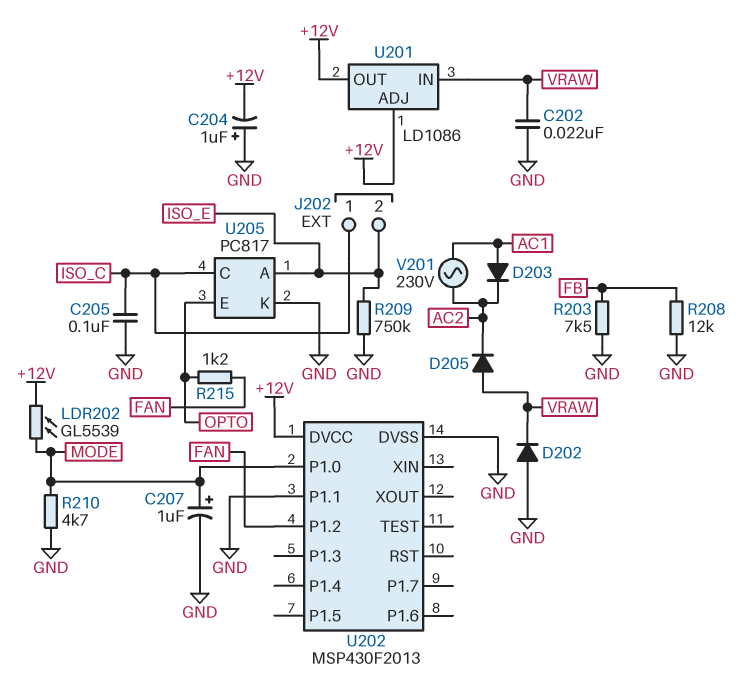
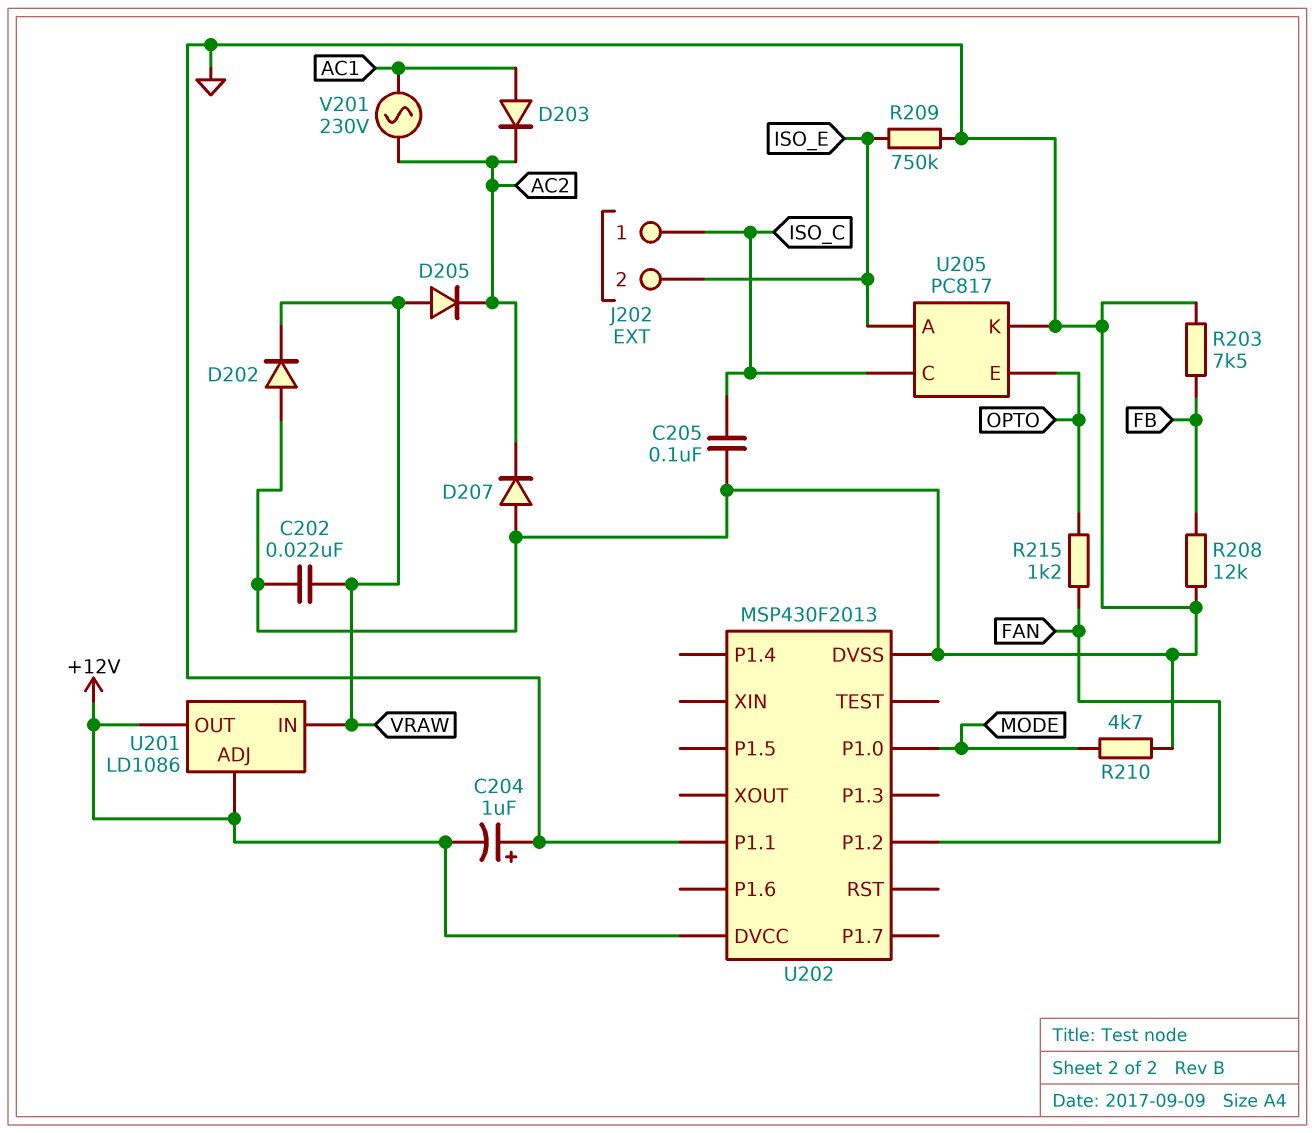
C207: 1uF (plus MODE, minus GND) -> none
D207: none -> diode (A GND, K AC2)
LDR202: GL5539 (+12V, MODE) -> none

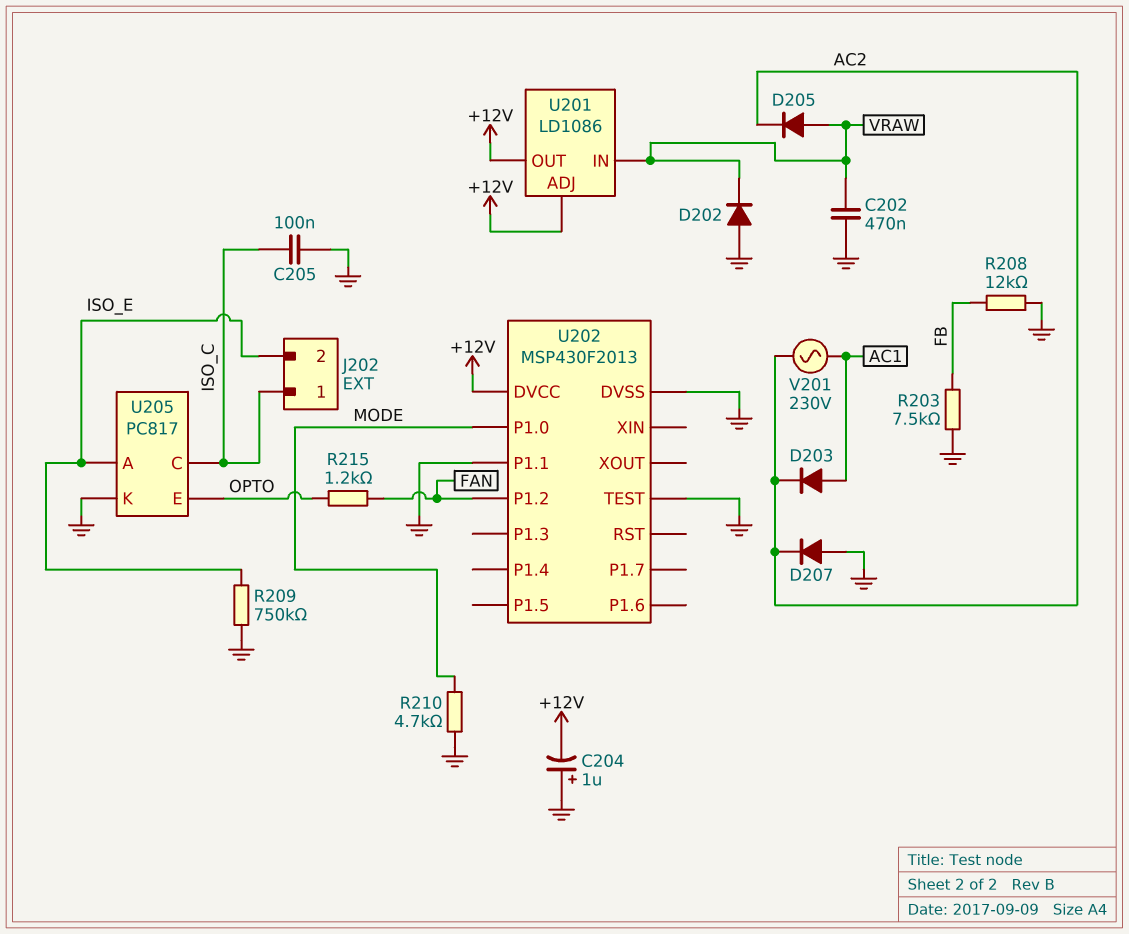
C202: 22nF (GND, VRAW) -> 470nF (GND, VRAW)
U202 pin TEST: none -> GND

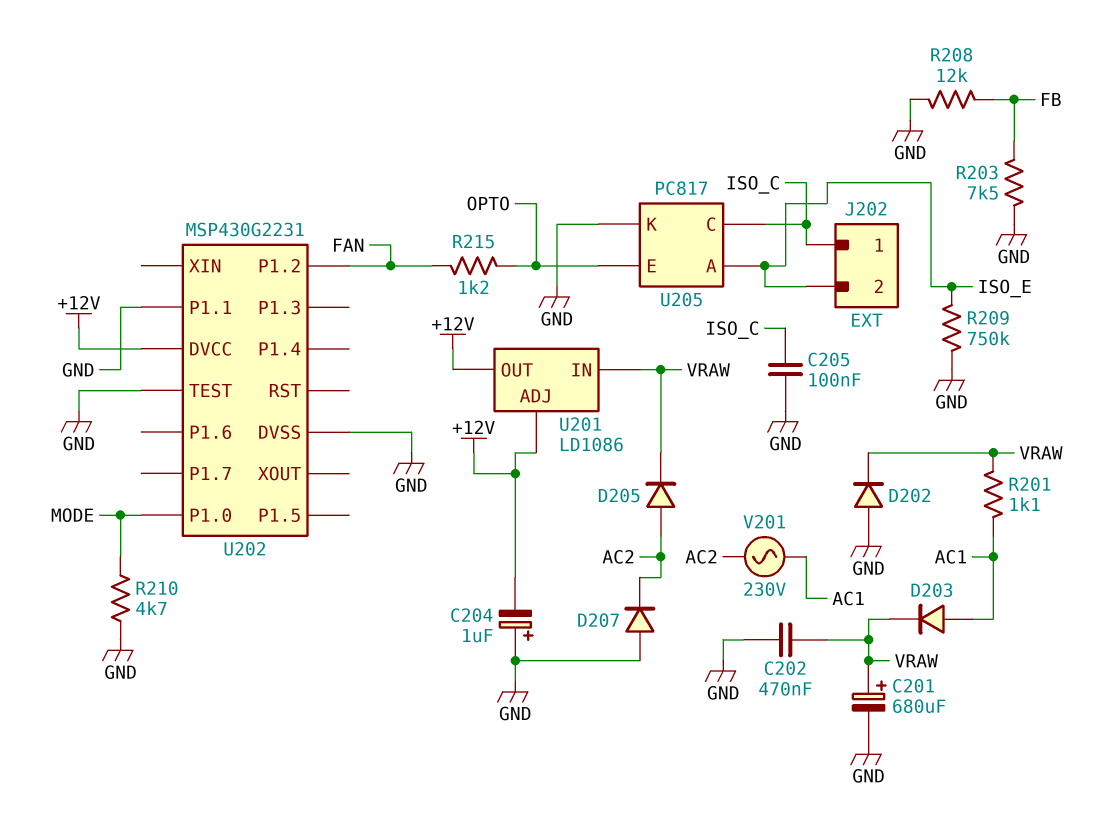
C201: none -> 680uF (plus VRAW, minus GND)
D203: diode (A AC1, K AC2) -> diode (A AC1, K VRAW)
D205: diode (A VRAW, K AC2) -> diode (A AC2, K VRAW)
R201: none -> 1.1k (AC1, VRAW)
U202: MSP430F2013 -> MSP430G2231

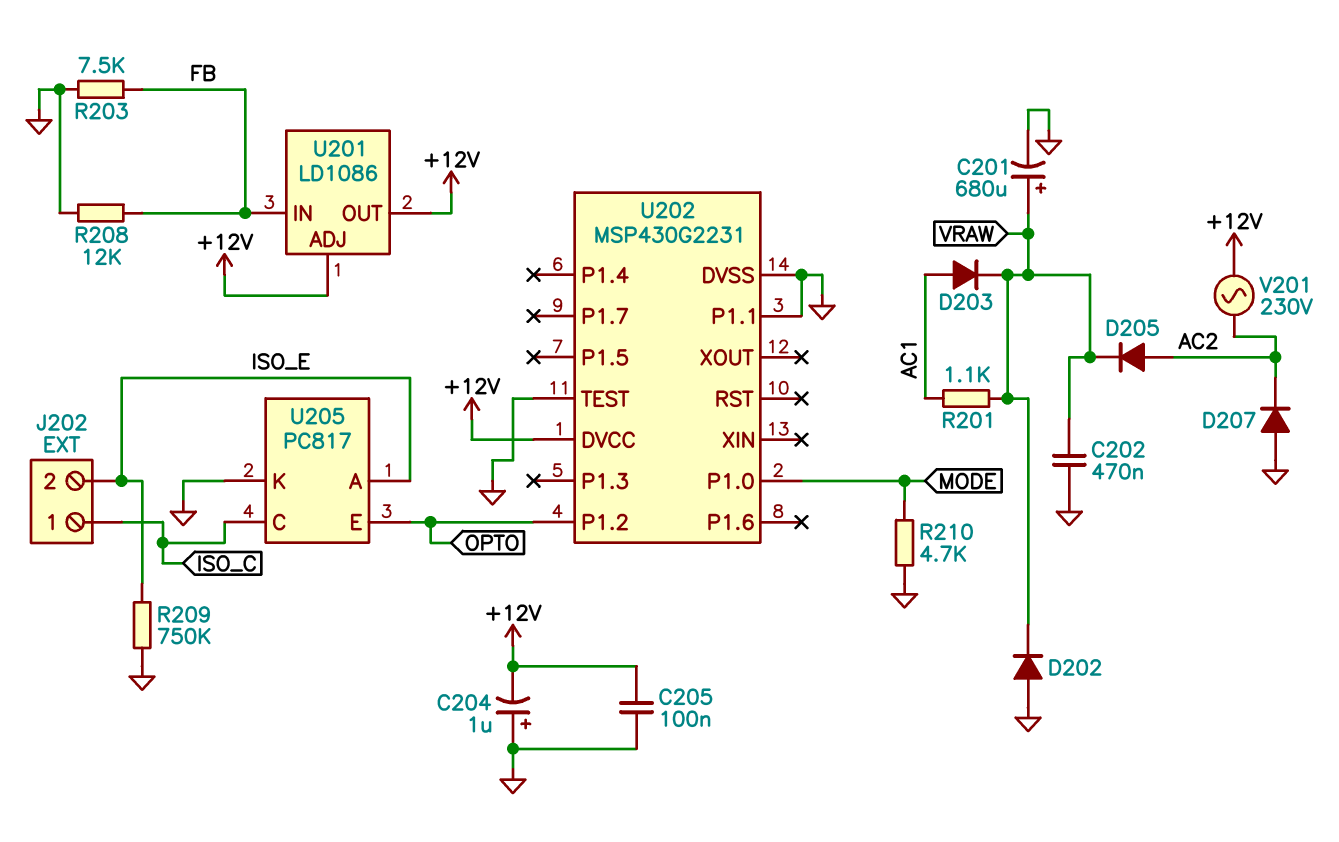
C205: 100nF (GND, ISO_C) -> 100nF (+12V, GND)
R215: 1.2k (FAN, OPTO) -> none
U201 pin IN: VRAW -> FB
U202 pin P1.2: FAN -> OPTO
V201: AC 230V (AC1, AC2) -> AC 230V (+12V, AC2)

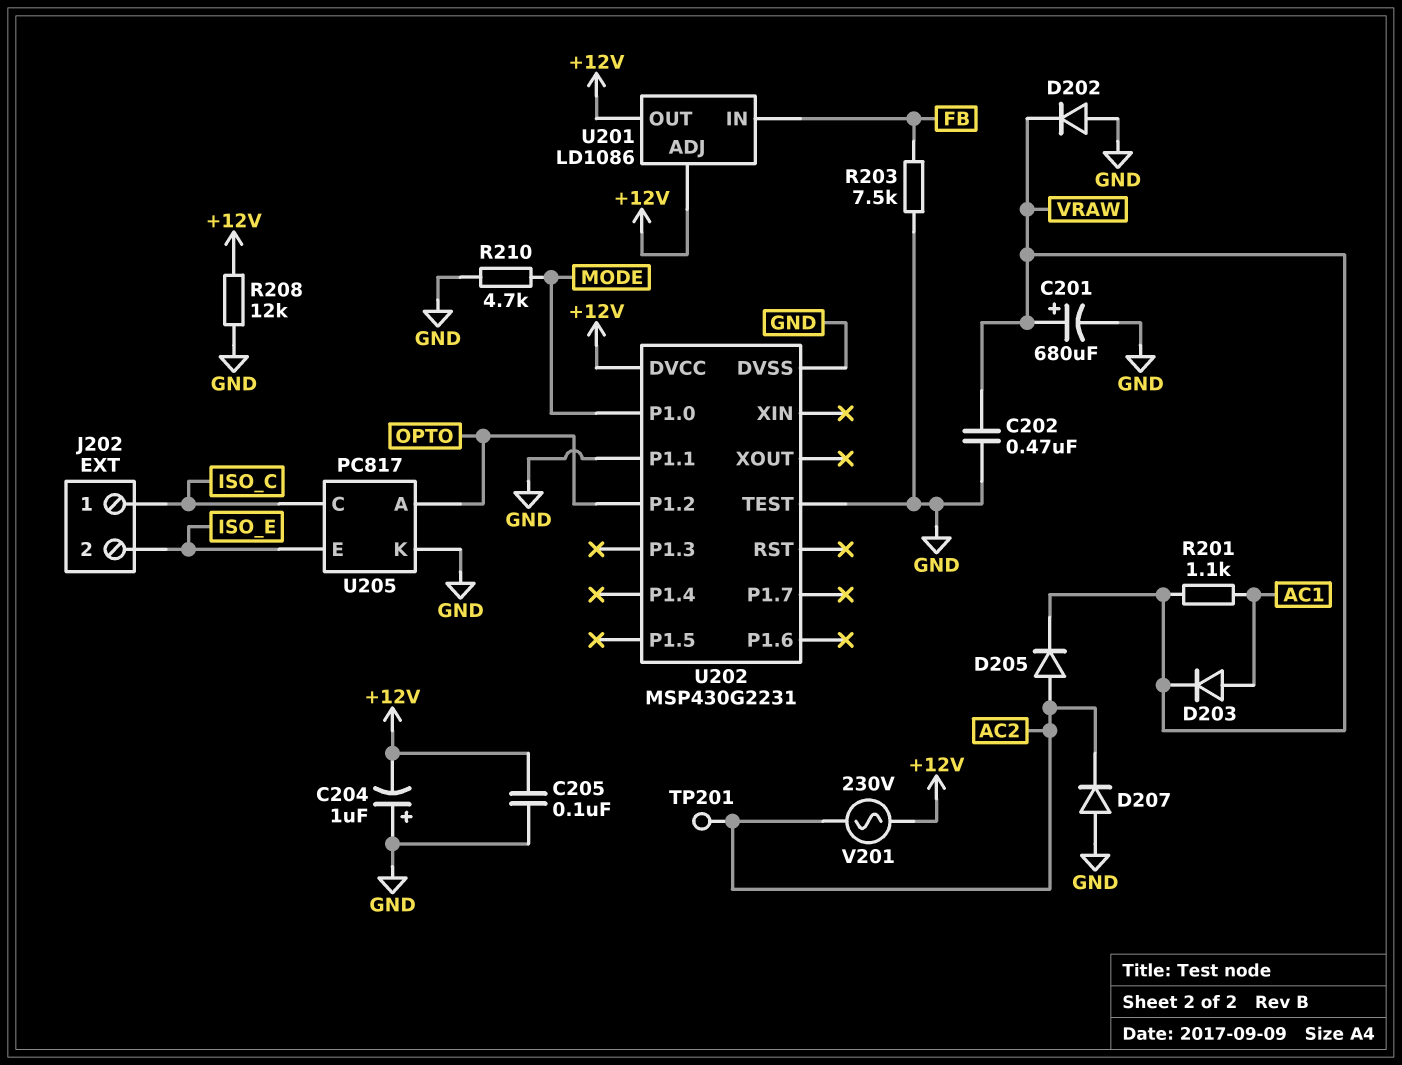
R208: 12k (FB, GND) -> 12k (+12V, GND)
R209: 750k (GND, ISO_E) -> none
TP201: none -> test point (AC2)
U205 pin A: ISO_E -> OPTO
U205 pin E: OPTO -> ISO_E

